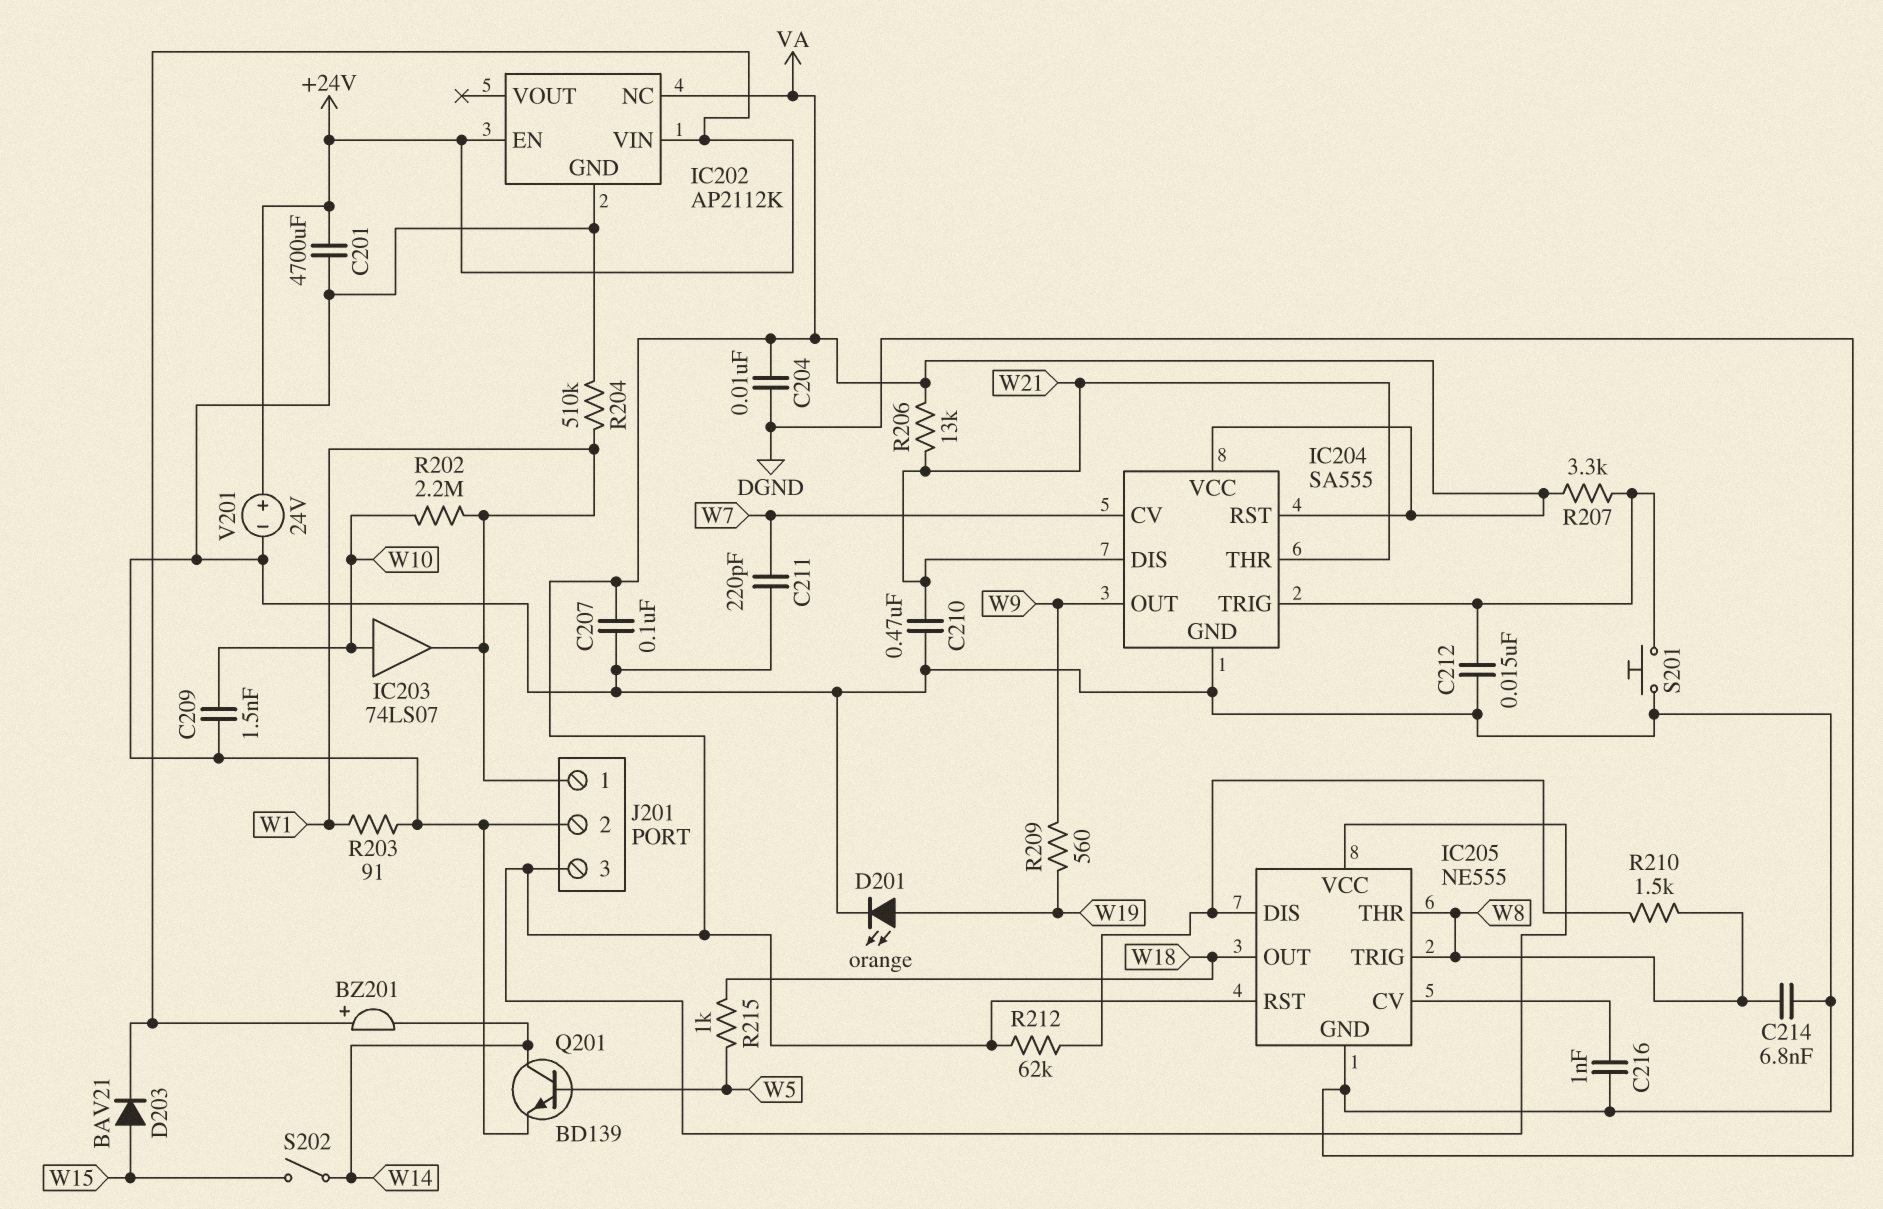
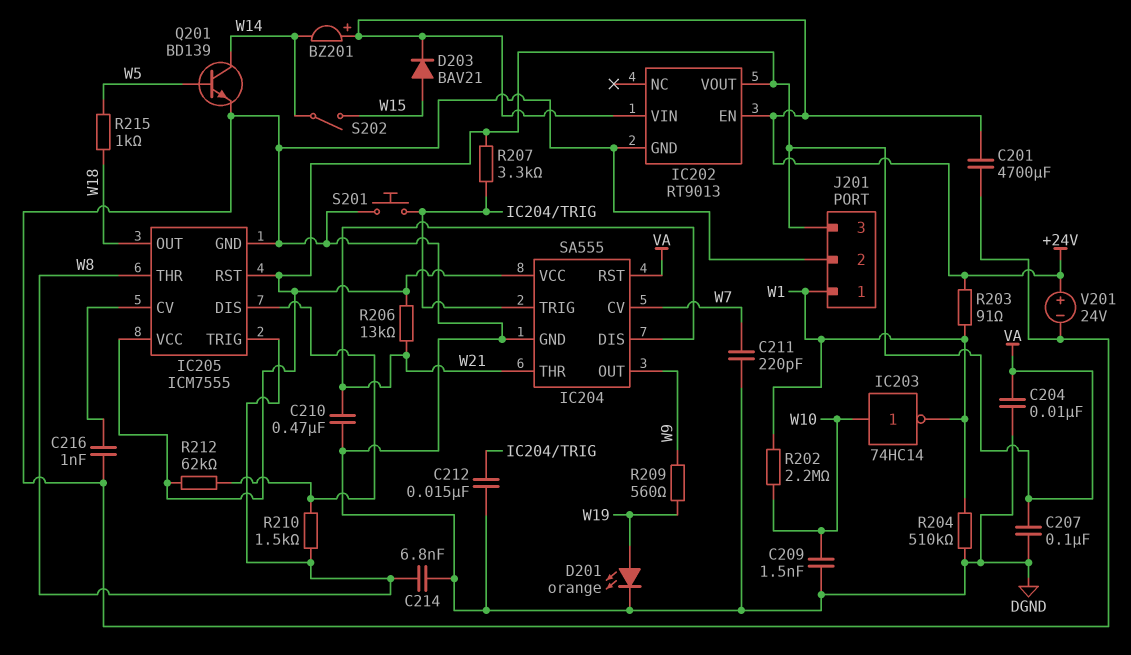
IC202: AP2112K -> RT9013
IC202 pin NC: VA -> none
IC202 pin VOUT: none -> VA
IC203: buffer 74LS07 (in W10, out W1) -> NOT 74HC14 (in W10, out W1)
IC205: NE555 -> ICM7555
R203: 91 (DGND, W1) -> 91 (+24V, W1)

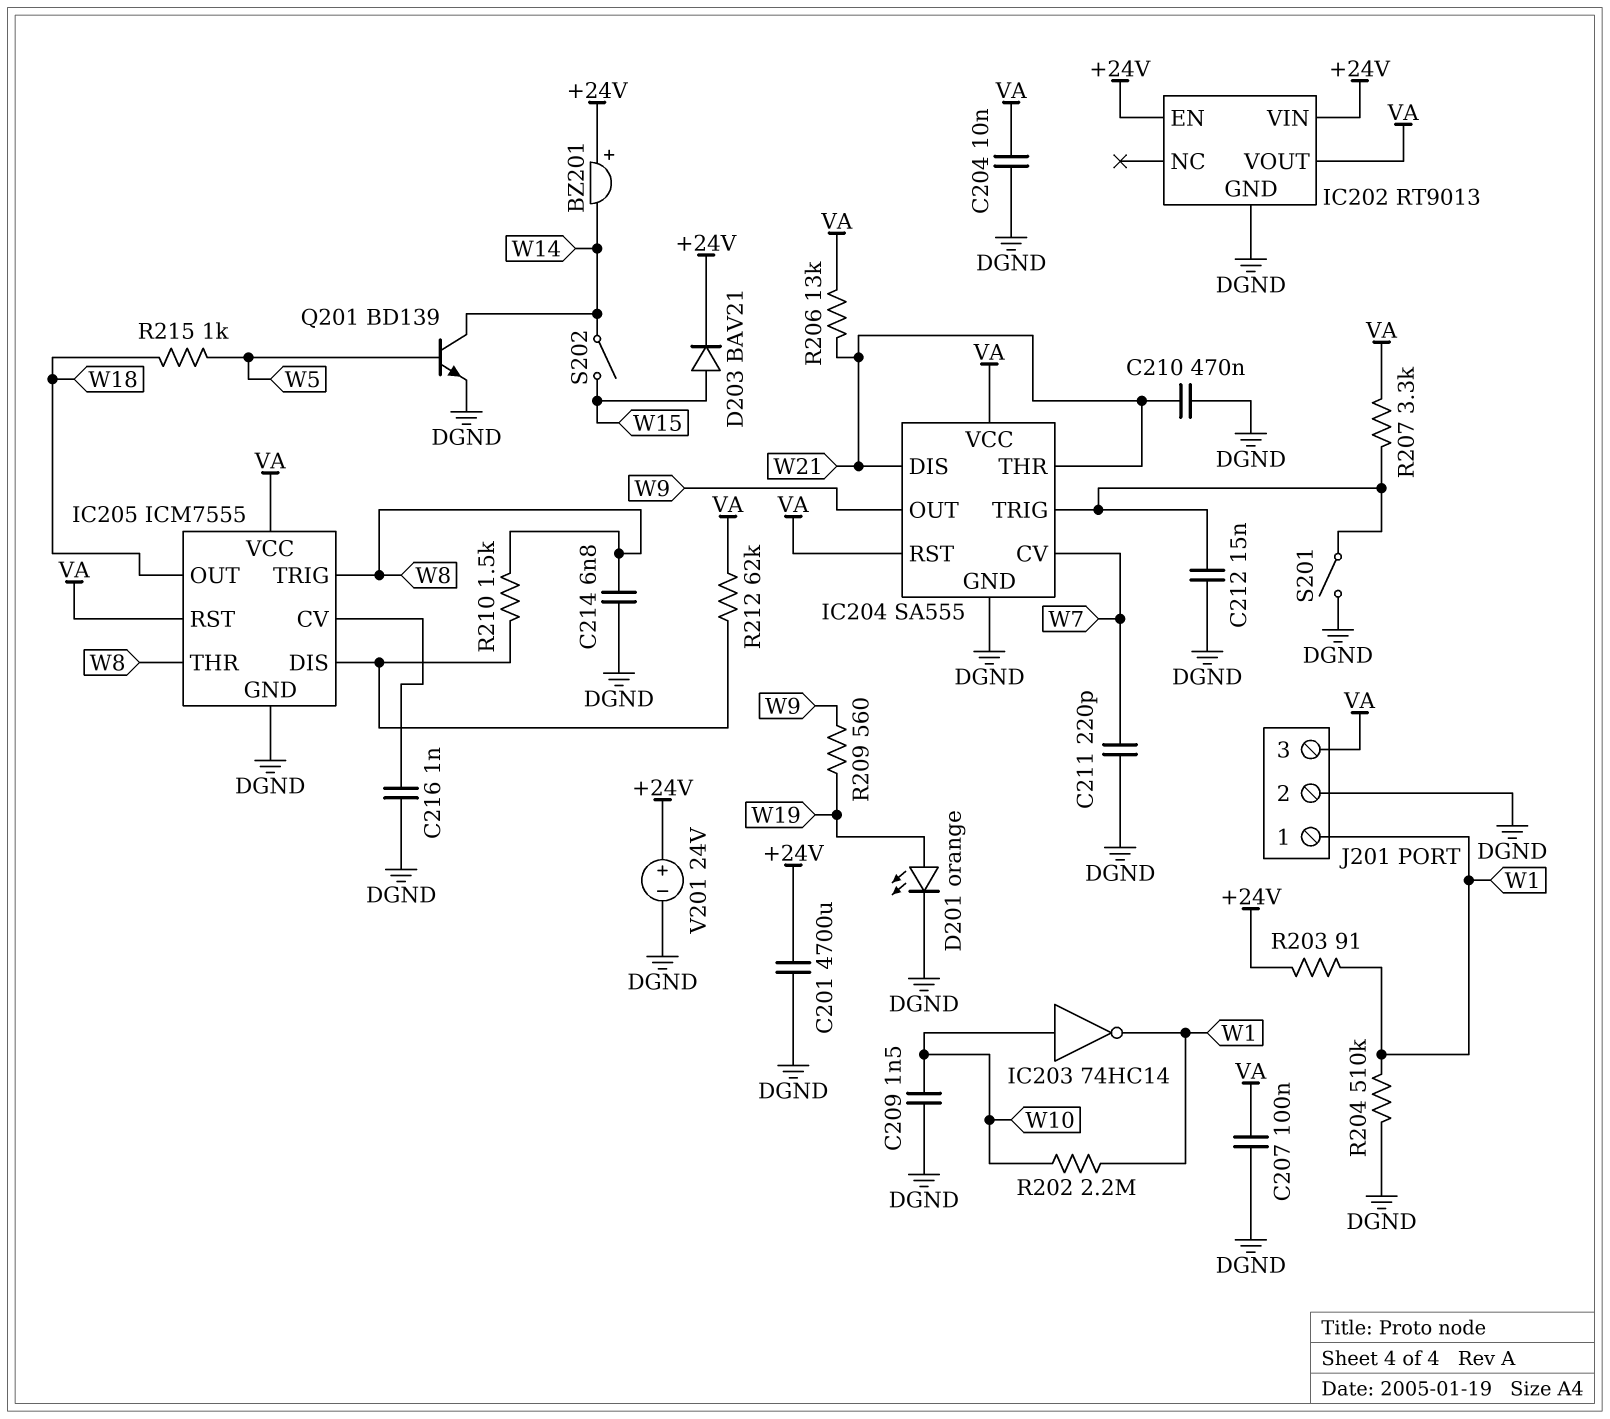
S201: button (DGND, IC204/TRIG) -> switch (DGND, IC204/TRIG)

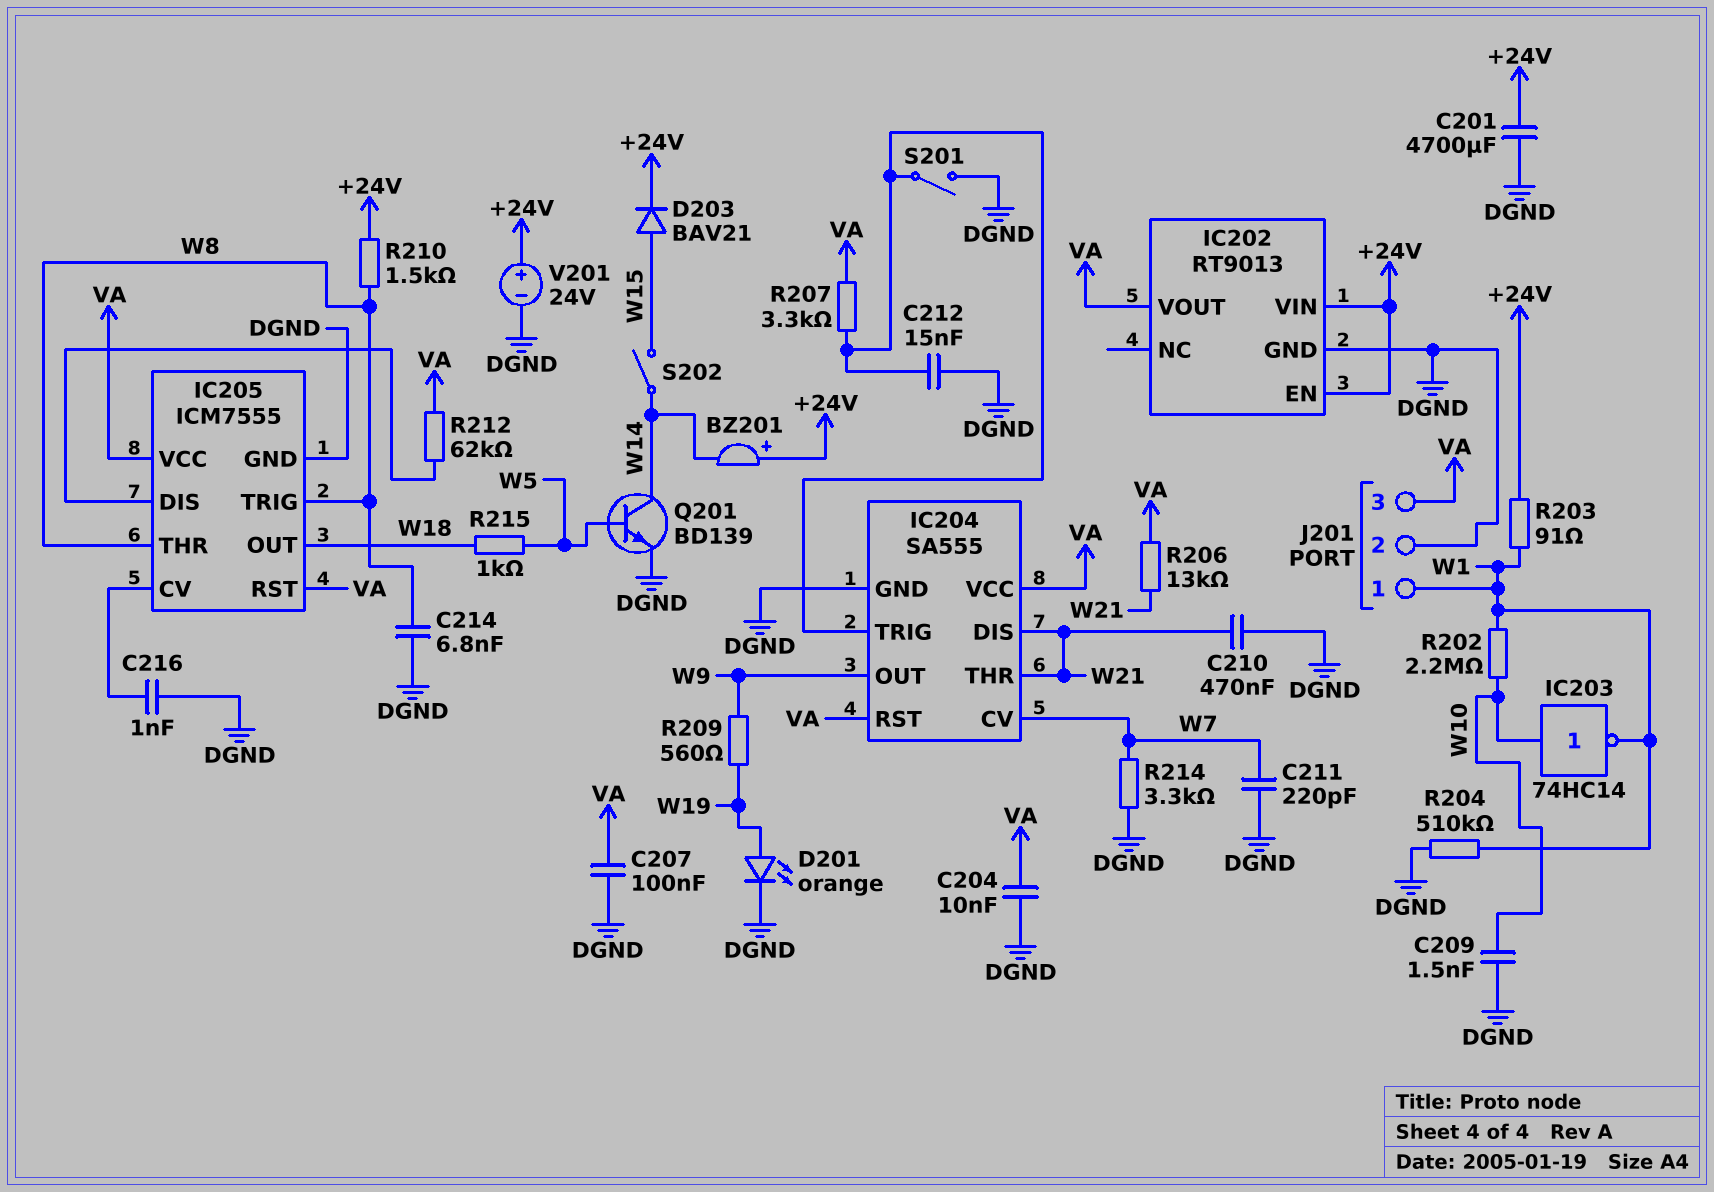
R210: 1.5k (IC205/DIS, W8) -> 1.5k (+24V, W8)
R214: none -> 3.3k (DGND, W7)

